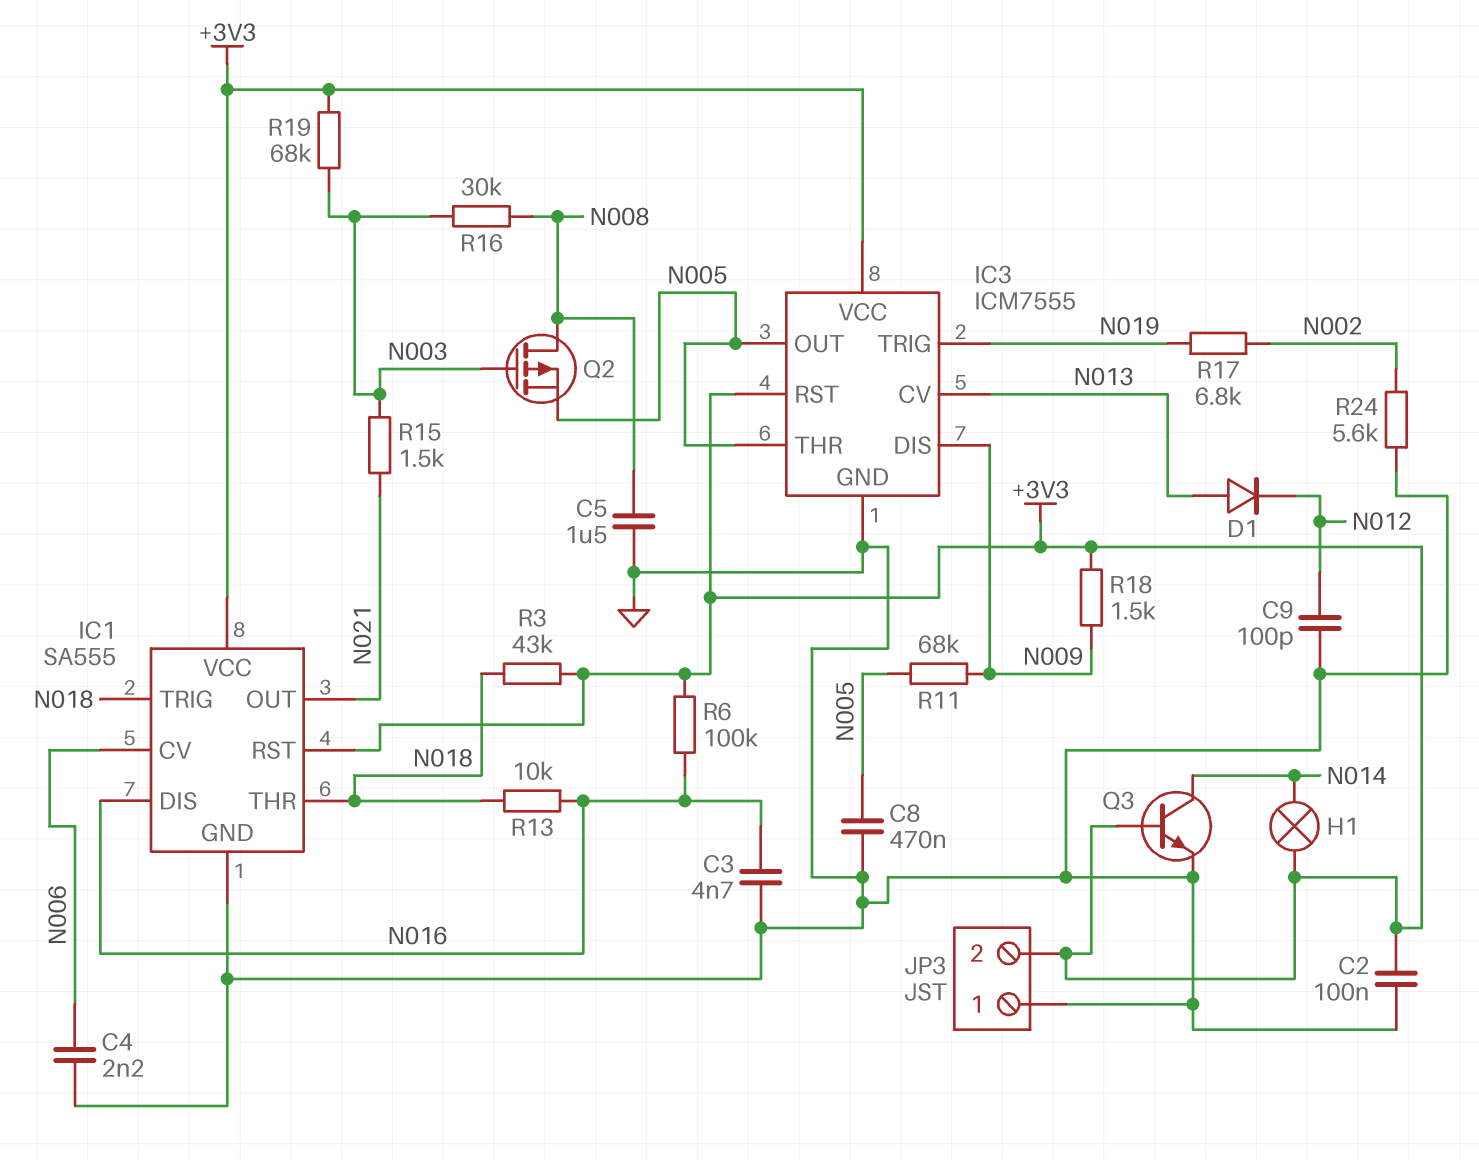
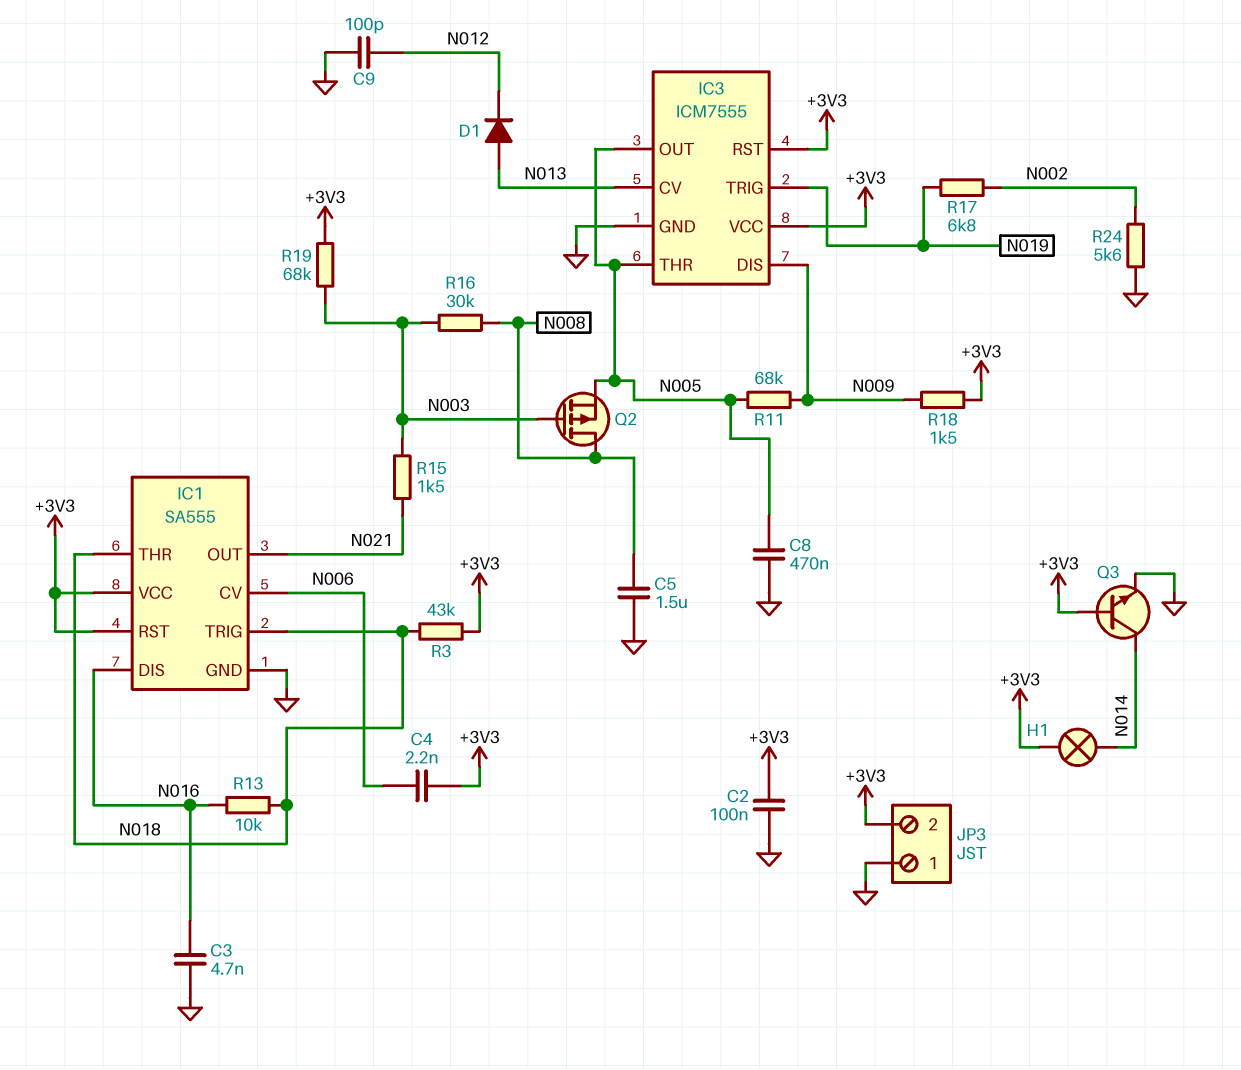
C4: 2.2nF (GND, N006) -> 2.2nF (+3V3, N006)
R6: 100k (+3V3, N016) -> none

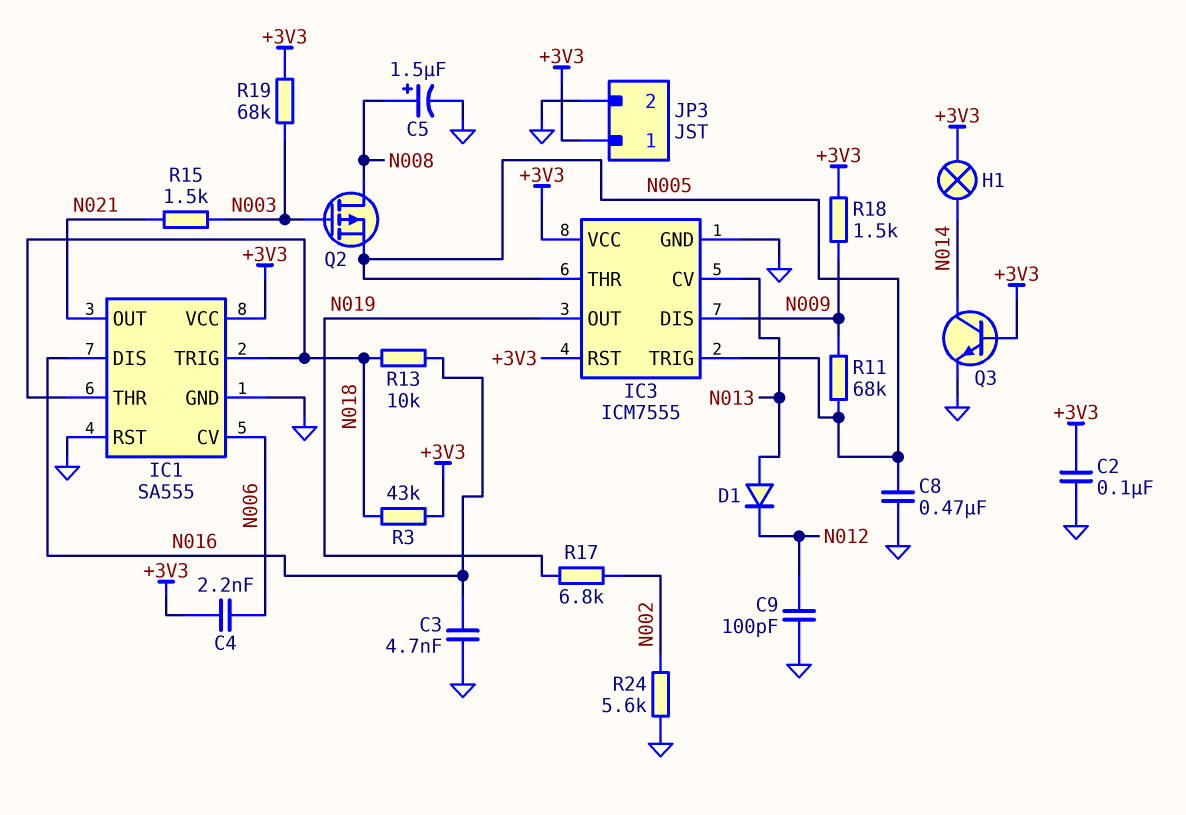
C5: 1.5uF (GND, N008) -> 1.5uF (plus N008, minus GND)
IC1 pin RST: +3V3 -> GND
IC3 pin OUT: N005 -> N019
IC3 pin TRIG: N019 -> N005
JP3 pin 1: GND -> +3V3
JP3 pin 2: +3V3 -> GND
R16: 30k (N003, N008) -> none

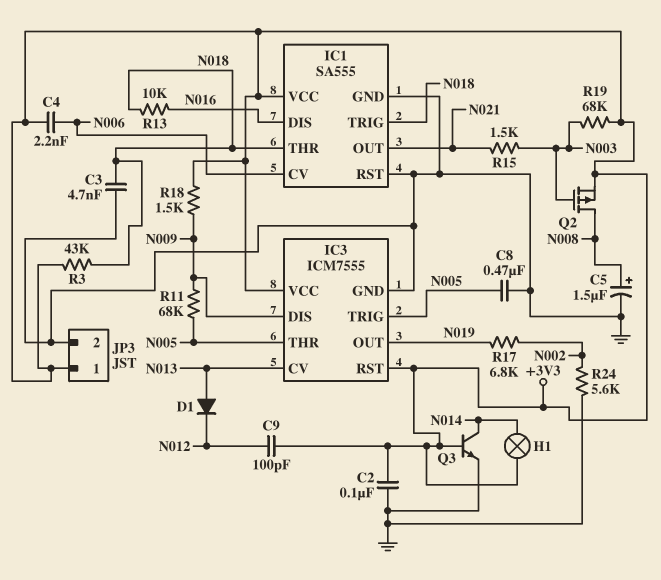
C3: 4.7nF (GND, N016) -> 4.7nF (GND, N018)
C9: 100pF (GND, N012) -> 100pF (+3V3, N012)
Q2: PMOS (G N003, D N008, S N005) -> PMOS (G N003, D N008, S +3V3)

